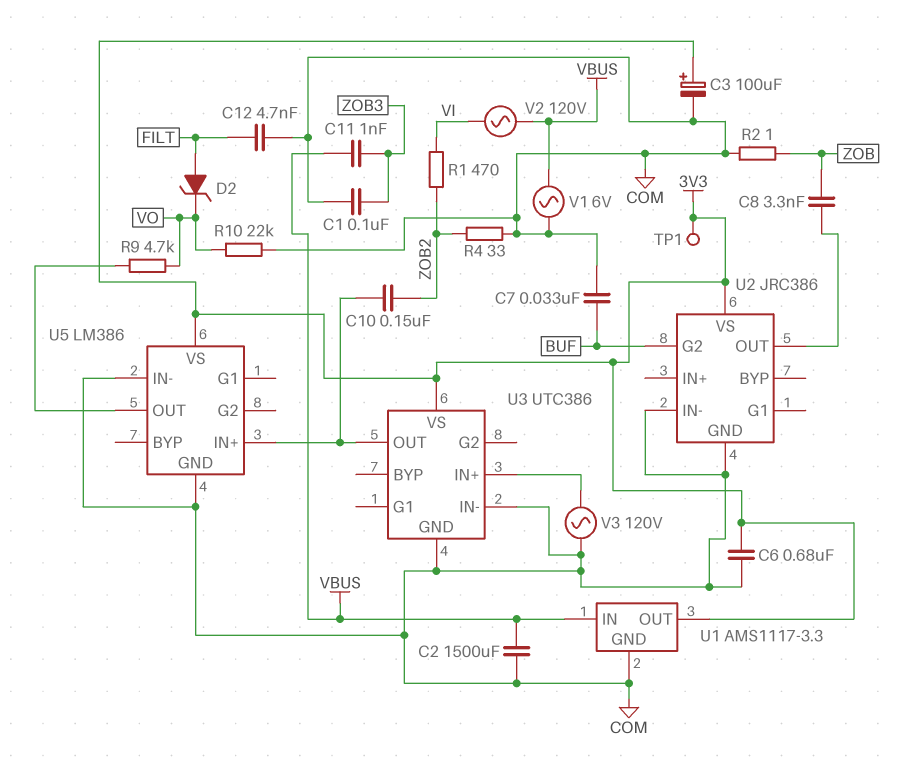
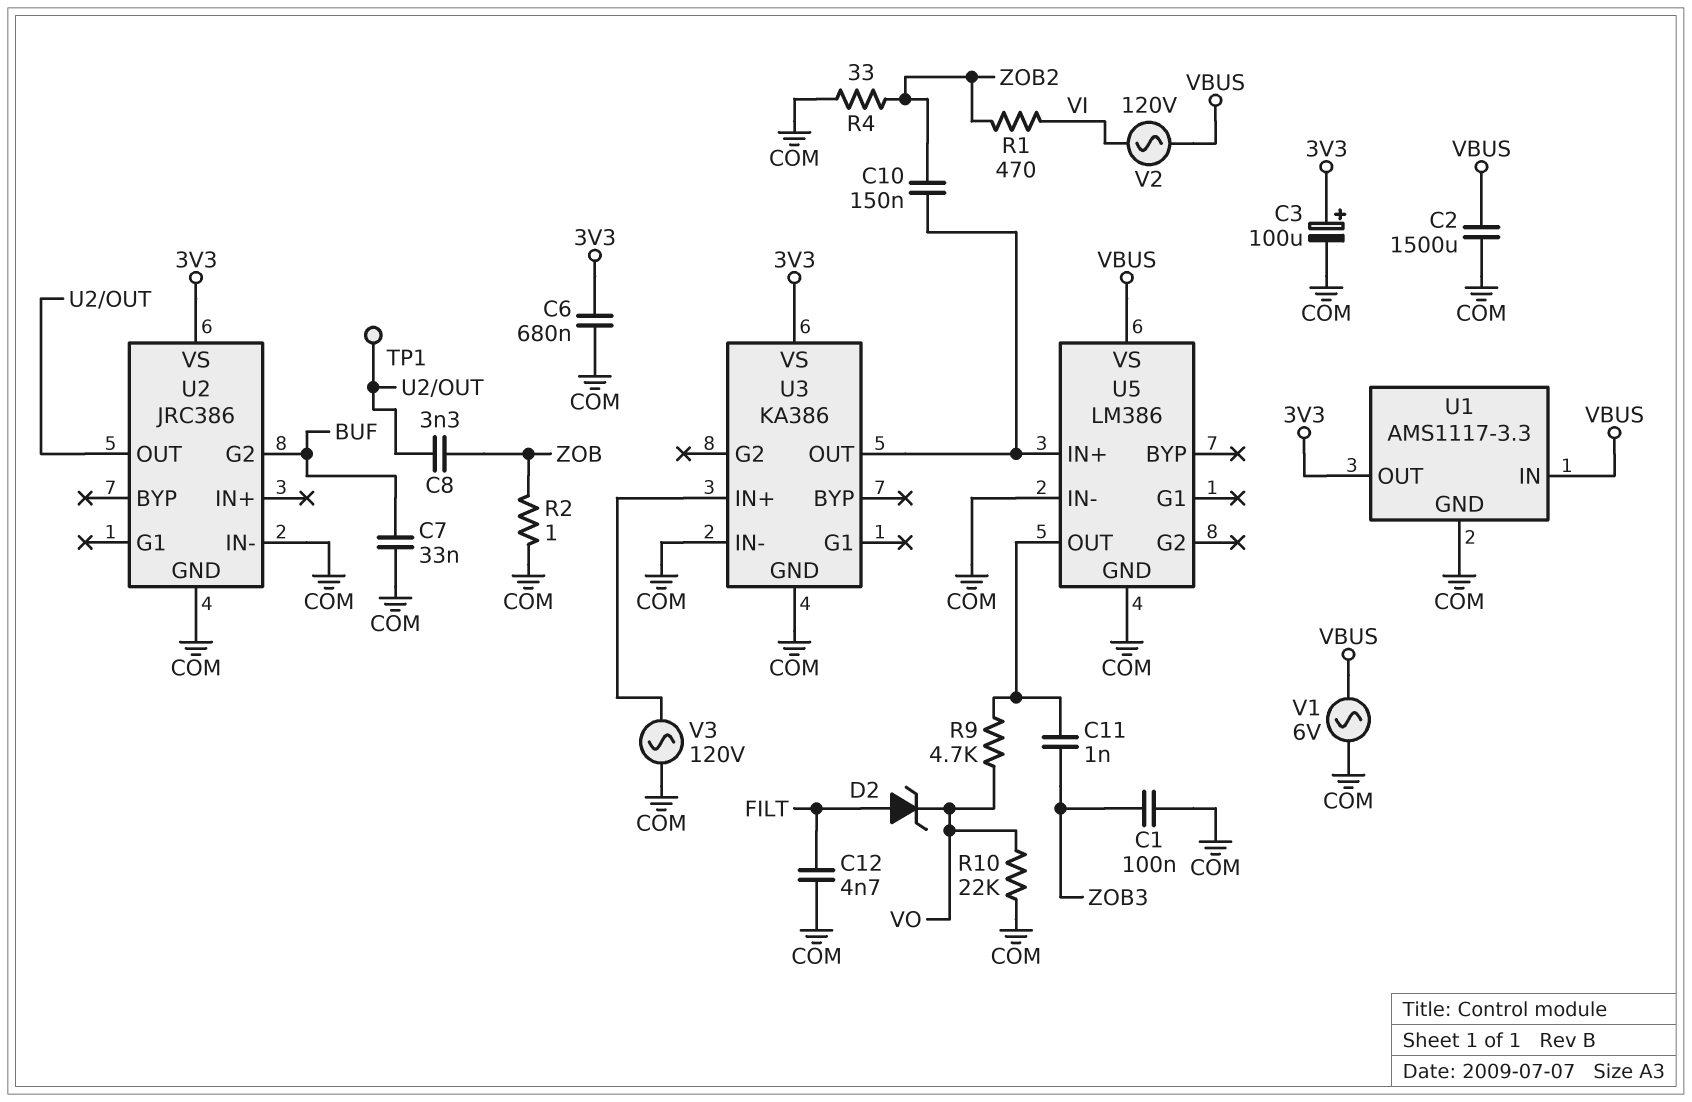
C11: 1nF (VBUS, ZOB3) -> 1nF (U5/OUT, ZOB3)
TP1: test point (3V3) -> test point (U2/OUT)
U3: UTC386 -> KA386
U5 pin VS: 3V3 -> VBUS

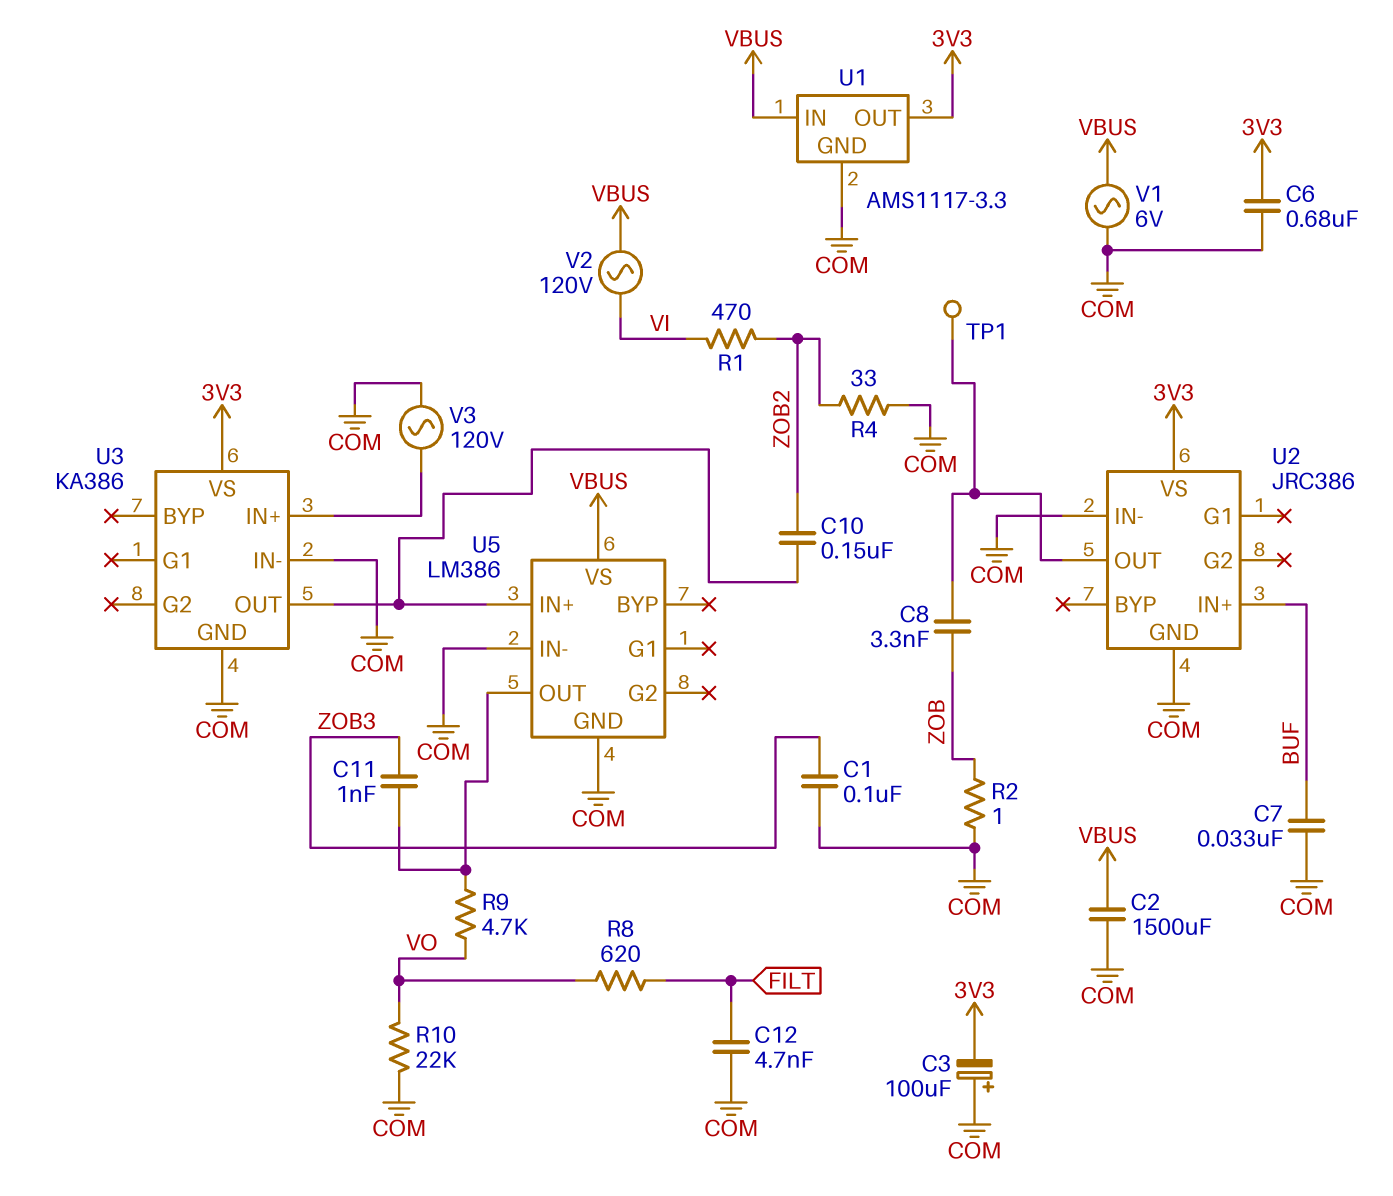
C3: 100uF (plus 3V3, minus COM) -> 100uF (plus COM, minus 3V3)
D2: zener (A FILT, K VO) -> none
R8: none -> 620 (FILT, VO)
U2 pin G2: BUF -> none
U2 pin IN+: none -> BUF

